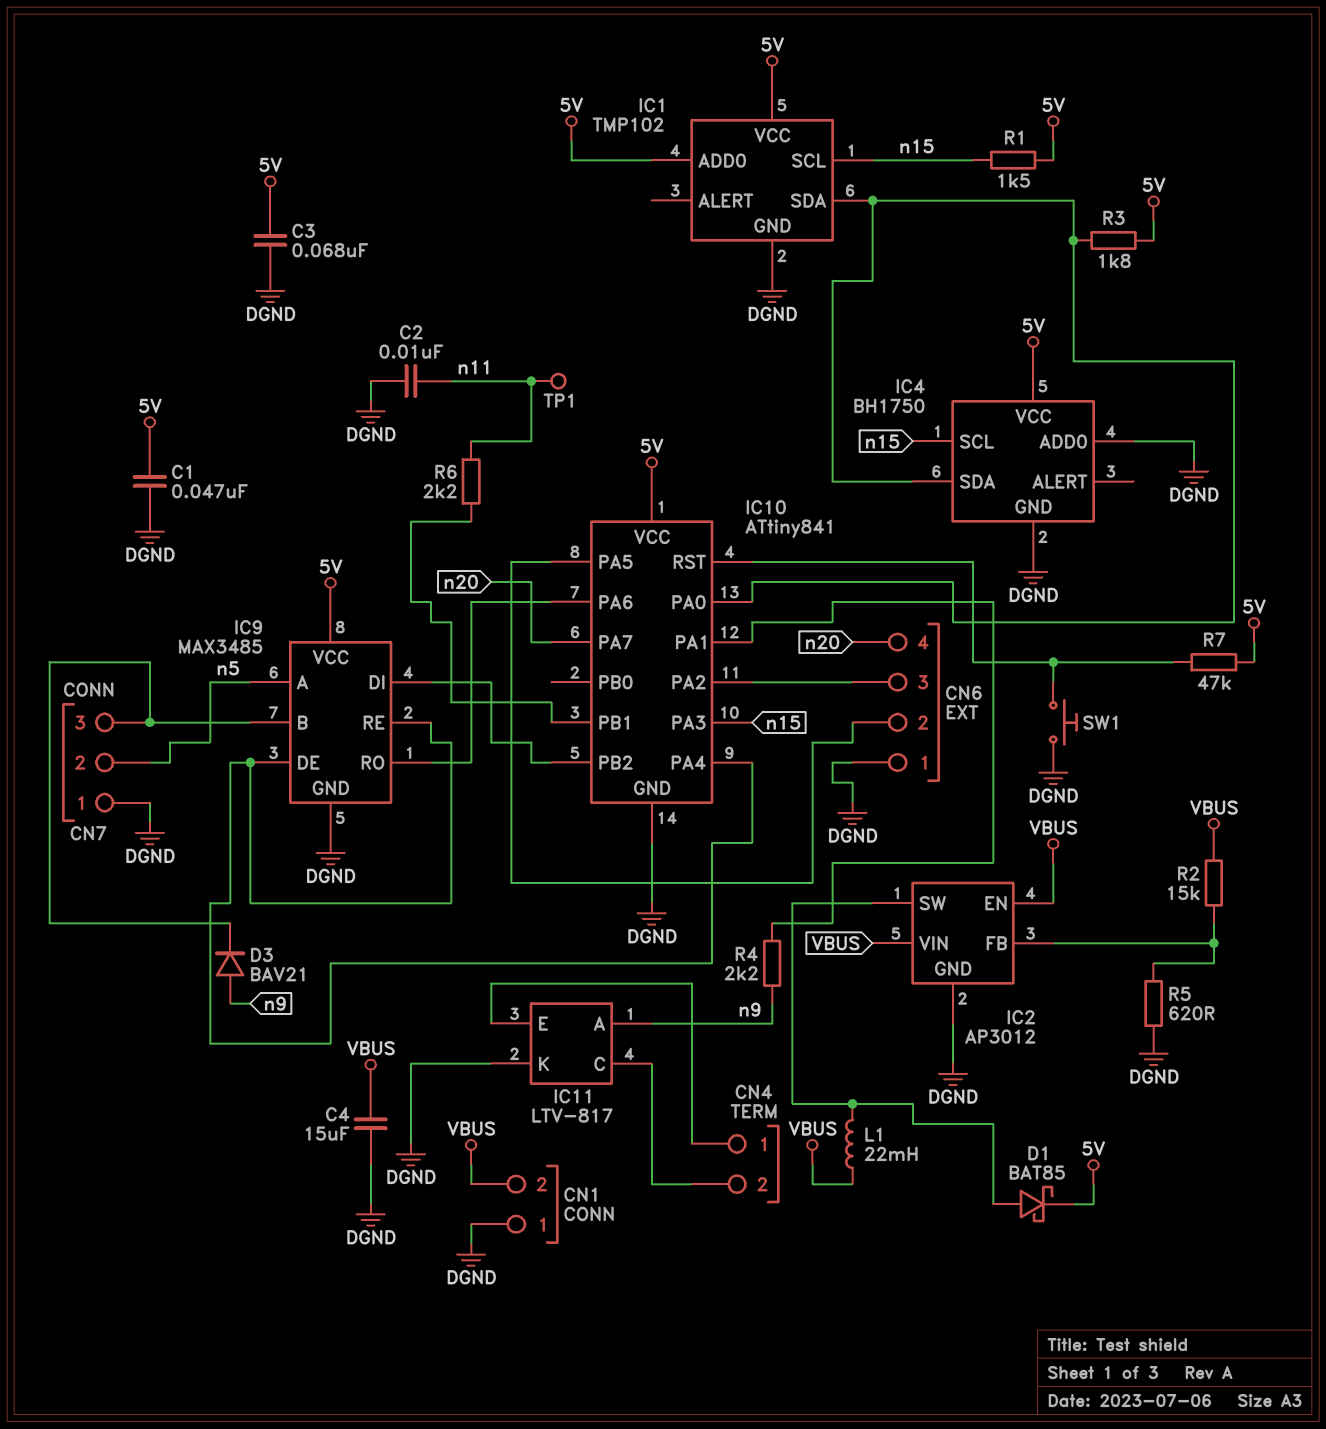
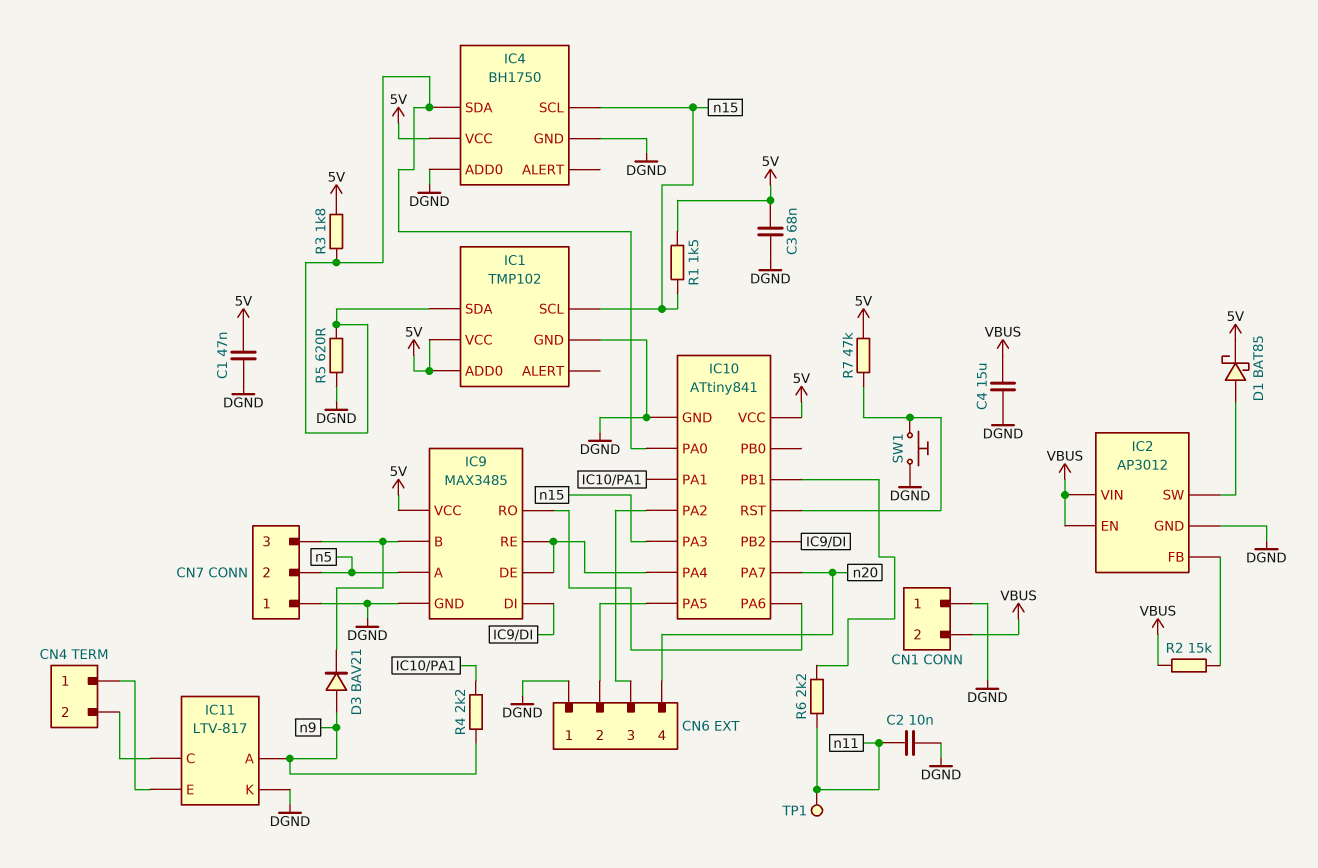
L1: 22mH (IC2/SW, VBUS) -> none
R5: 620 (DGND, IC2/FB) -> 620 (DGND, IC1/SDA)

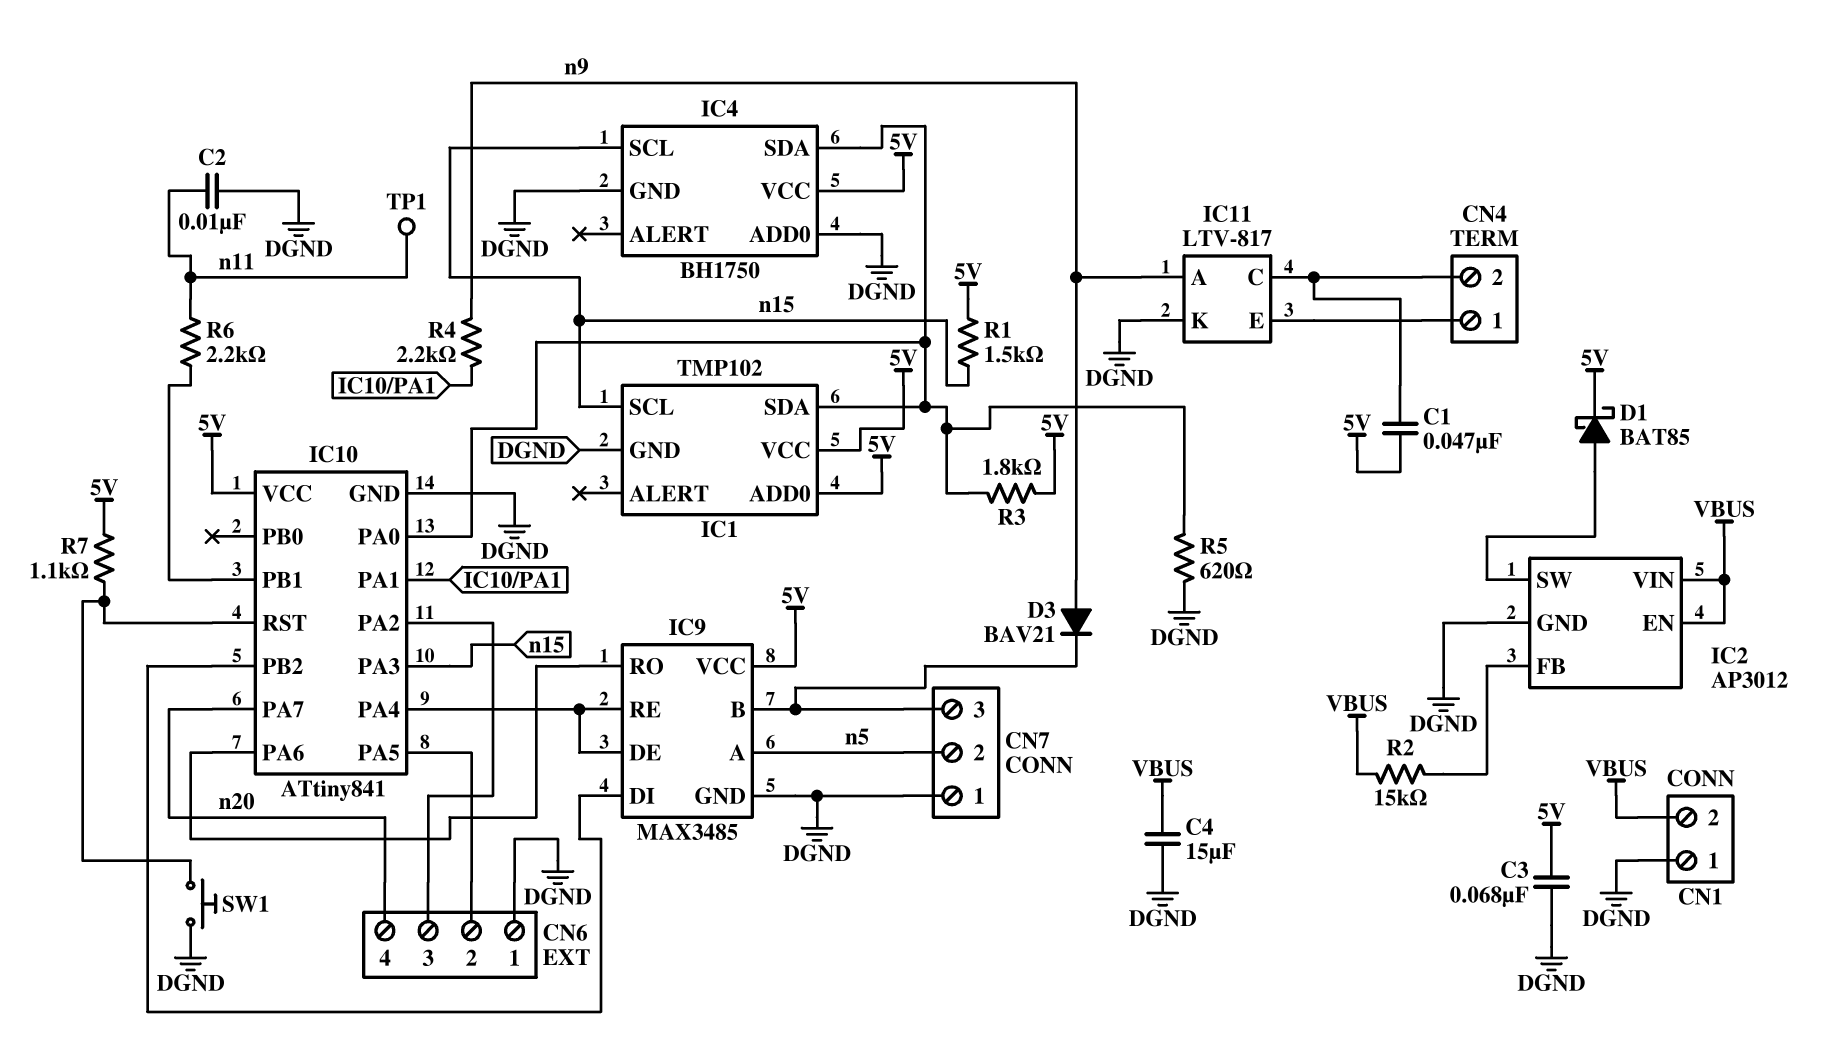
C1: 47nF (5V, DGND) -> 47nF (5V, CN4/2)
R7: 47k (5V, IC10/RST) -> 1.1k (5V, IC10/RST)

